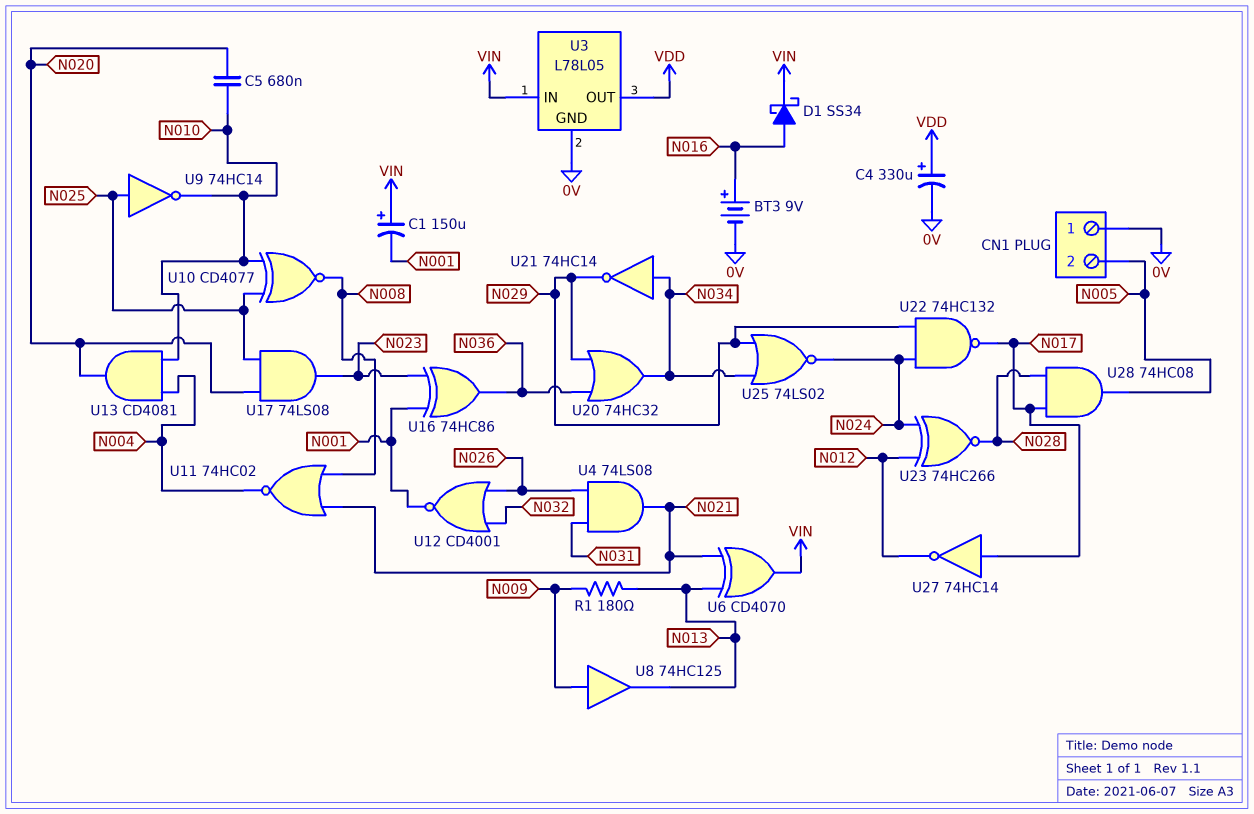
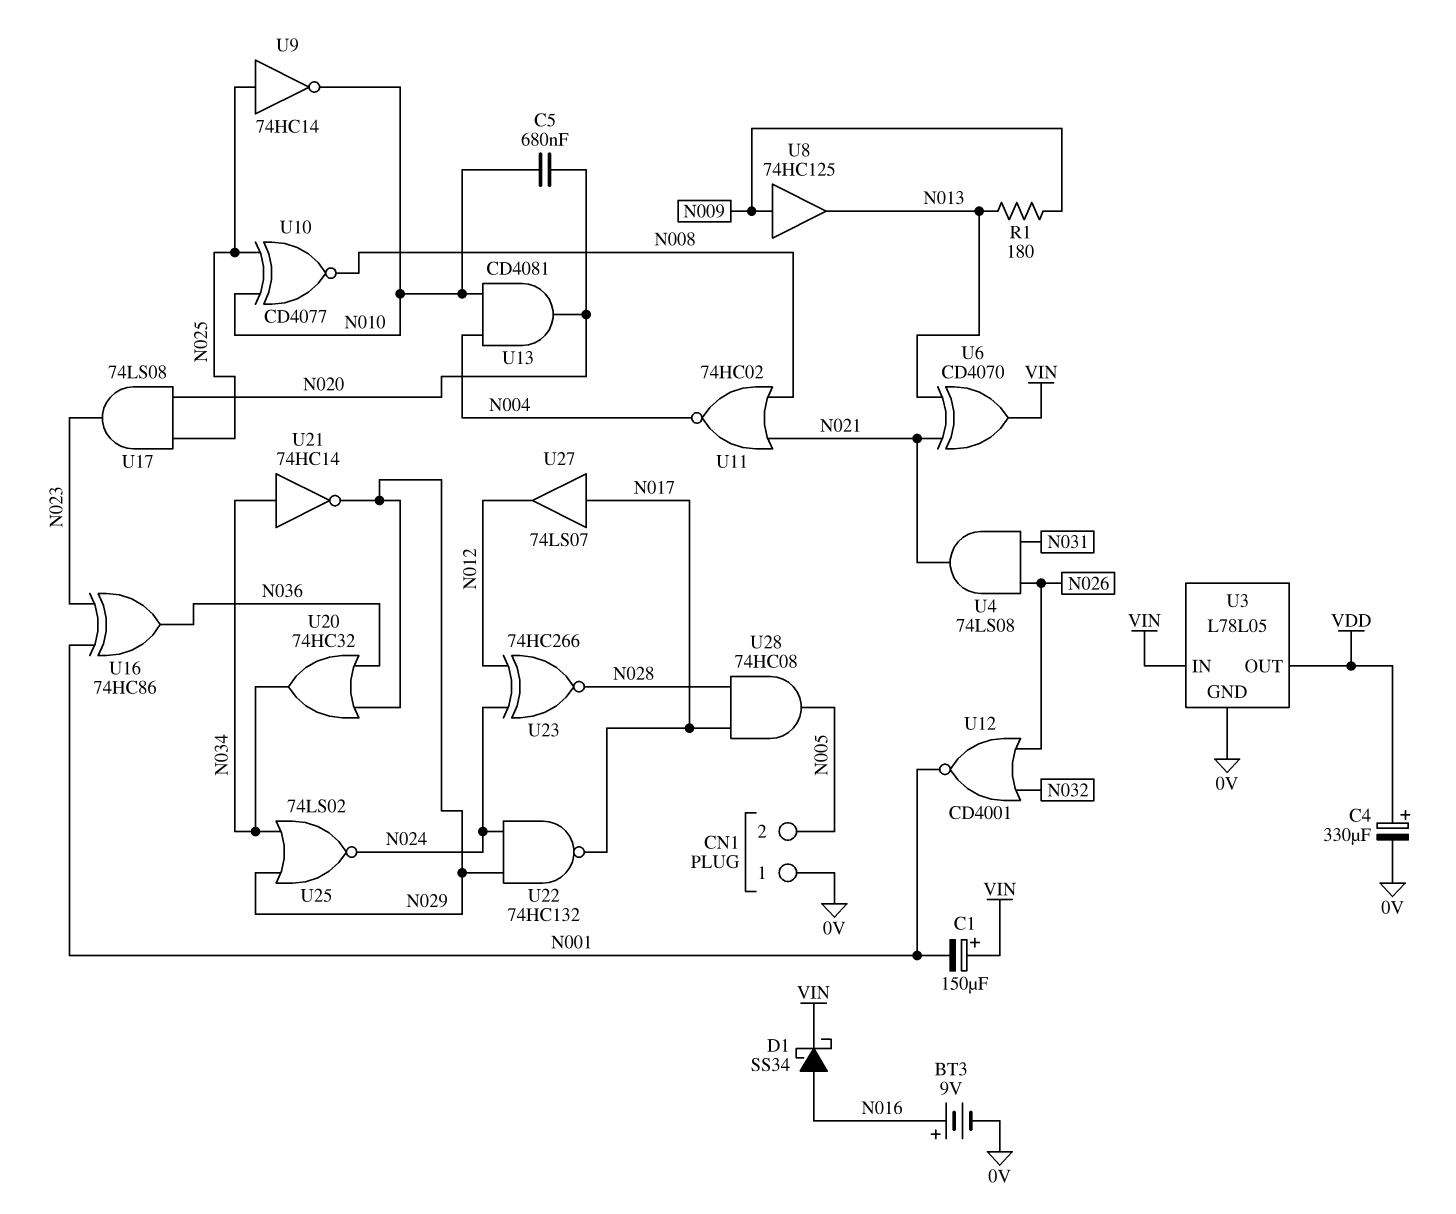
U27: NOT 74HC14 (in N017, out N012) -> buffer 74LS07 (in N017, out N012)

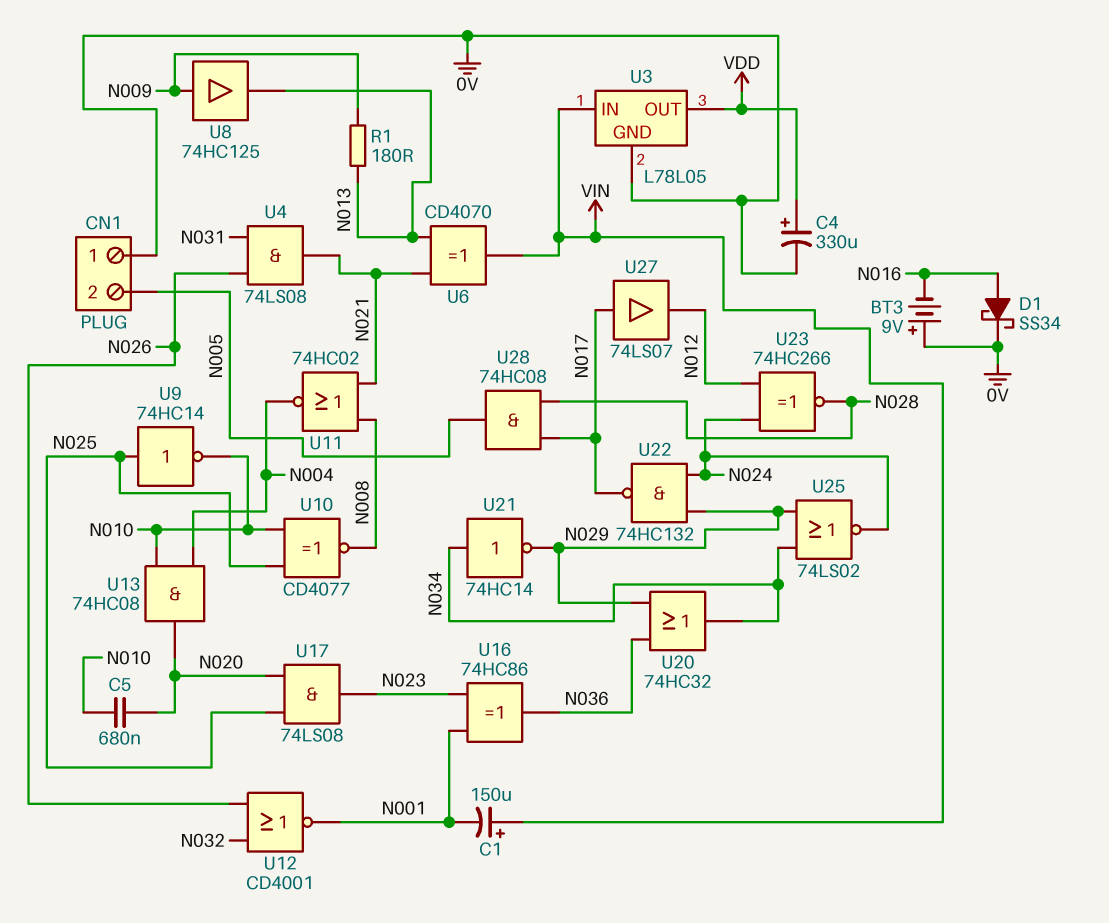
BT3: 9V (plus N016, minus 0V) -> 9V (plus 0V, minus N016)
D1: schottky SS34 (A N016, K VIN) -> schottky SS34 (A N016, K 0V)
U13: AND CD4081 (in N004, in N010, out N020) -> AND 74HC08 (in N004, in N010, out N020)

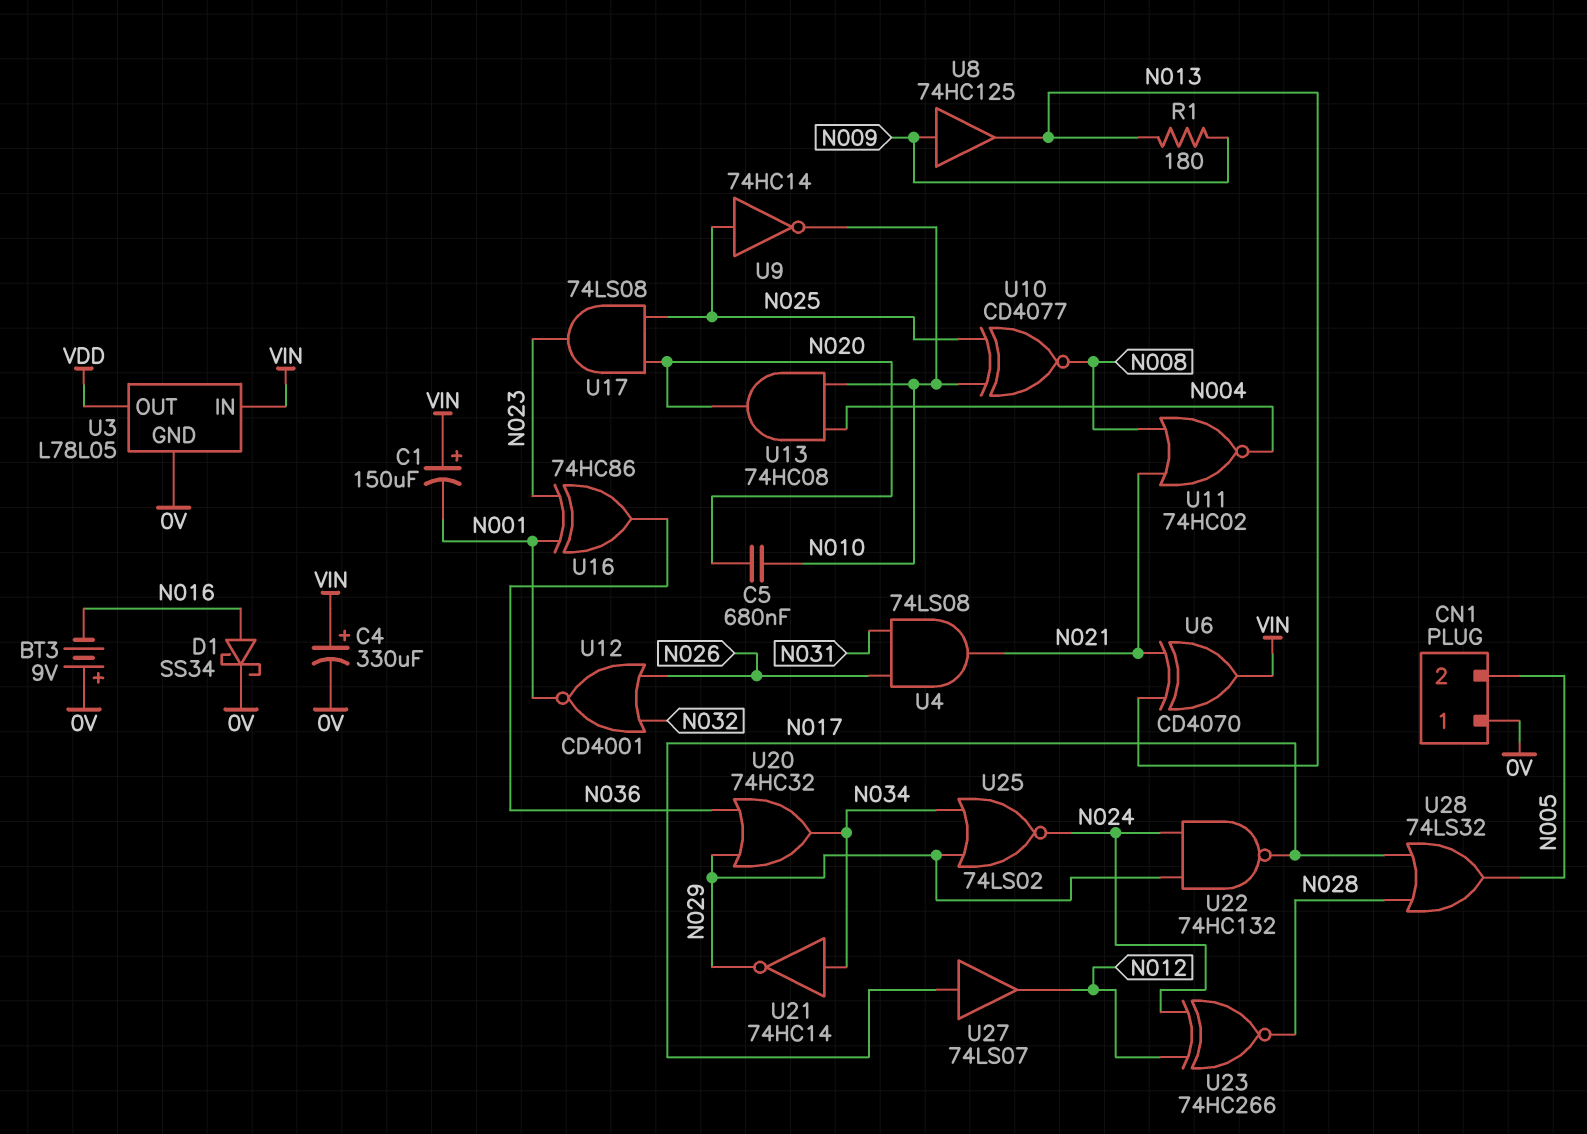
C4: 330uF (plus VDD, minus 0V) -> 330uF (plus VIN, minus 0V)
U28: AND 74HC08 (in N017, in N028, out N005) -> OR 74LS32 (in N017, in N028, out N005)

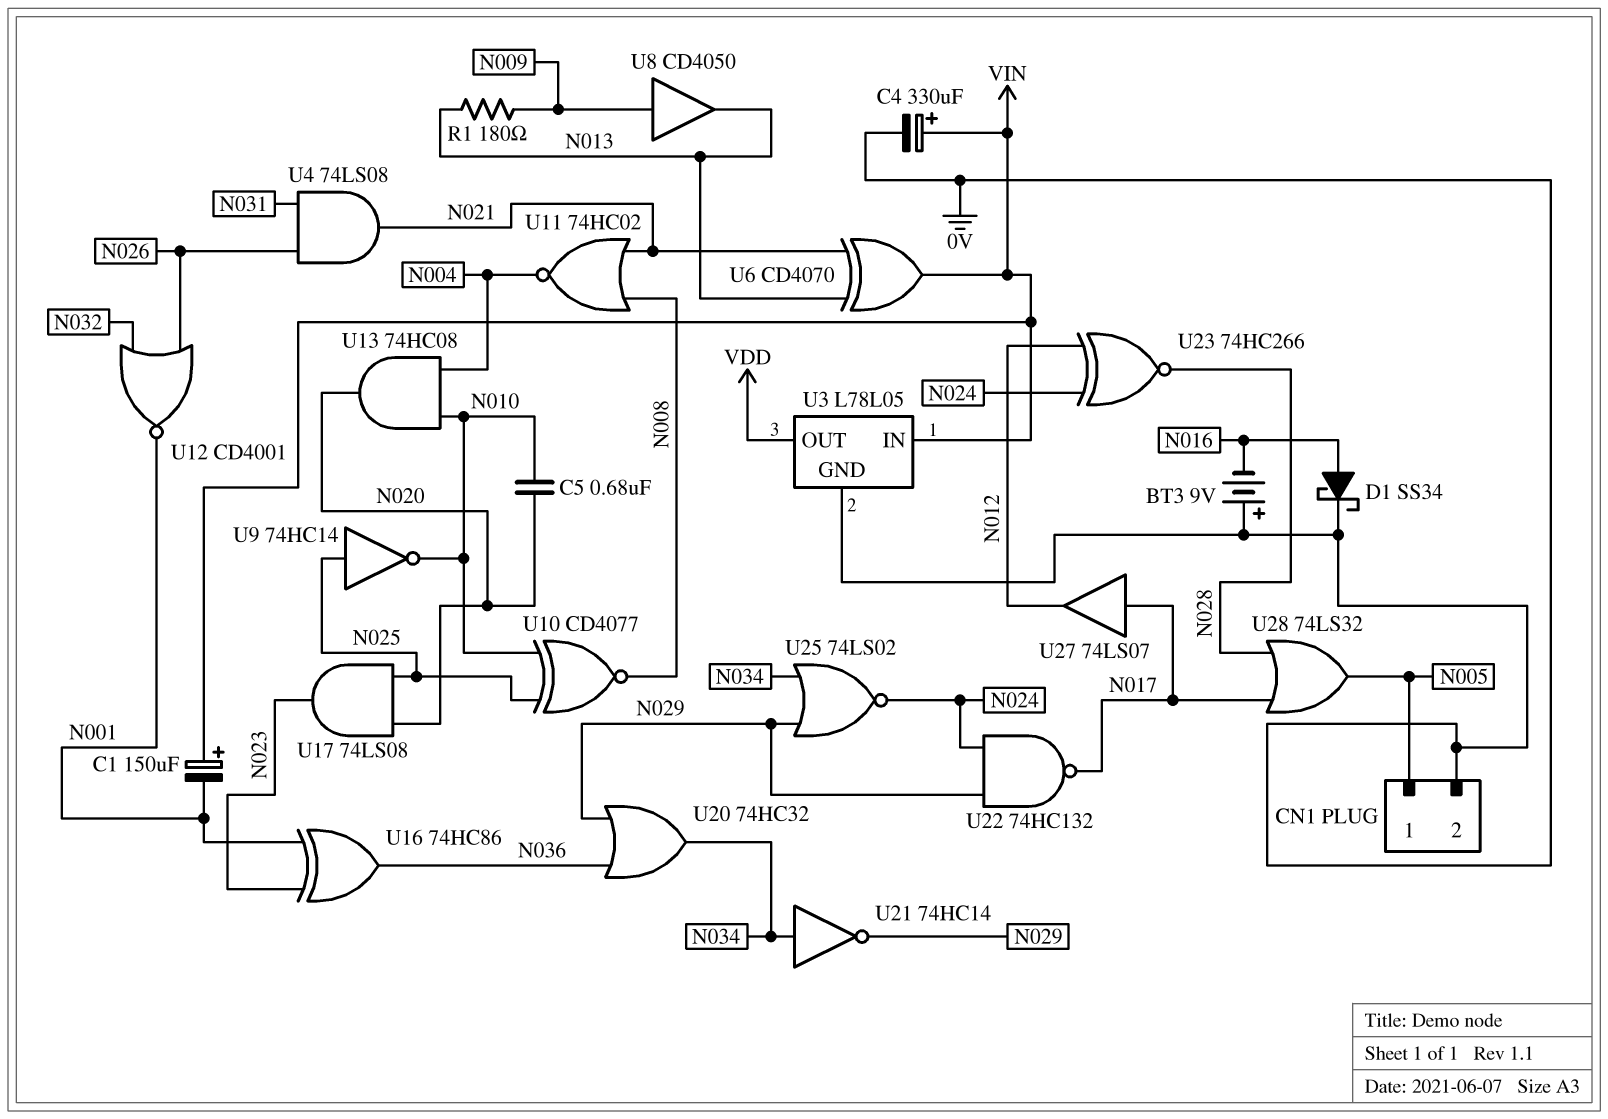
CN1 pin 1: 0V -> N005
CN1 pin 2: N005 -> 0V
U8: buffer 74HC125 (in N009, out N013) -> buffer CD4050 (in N009, out N013)

